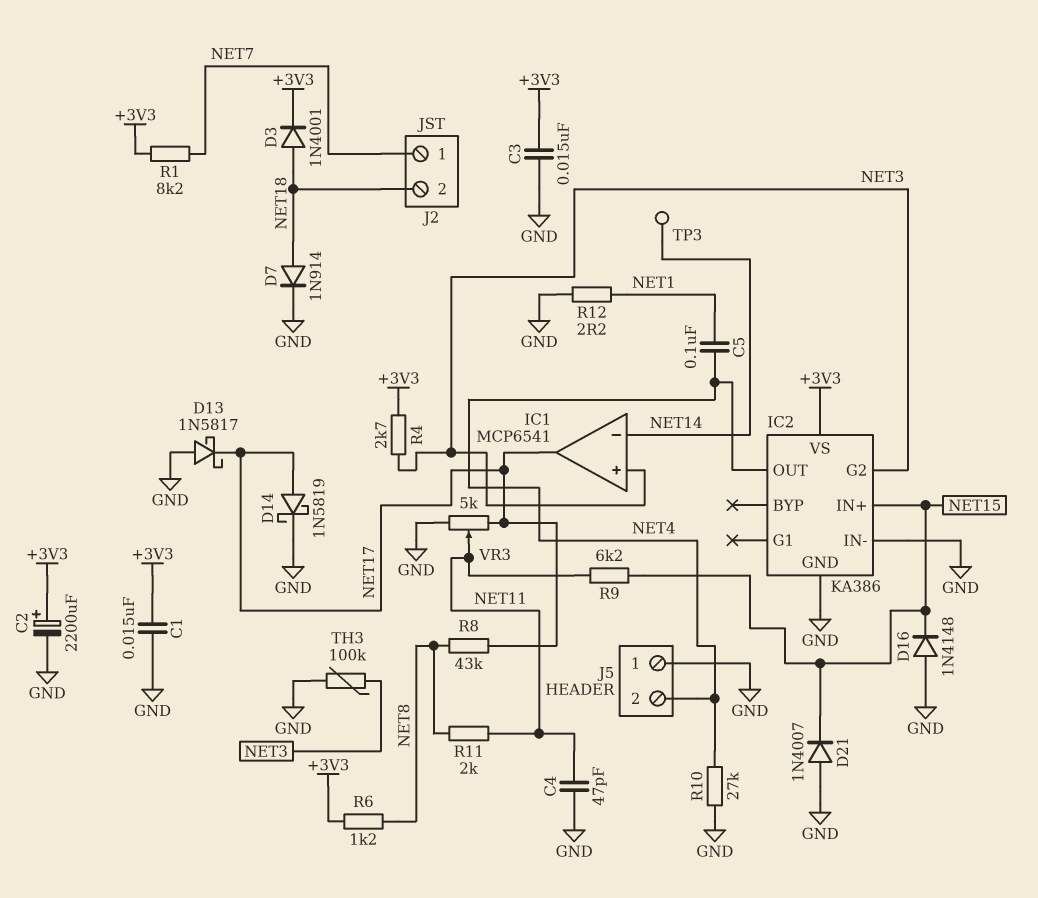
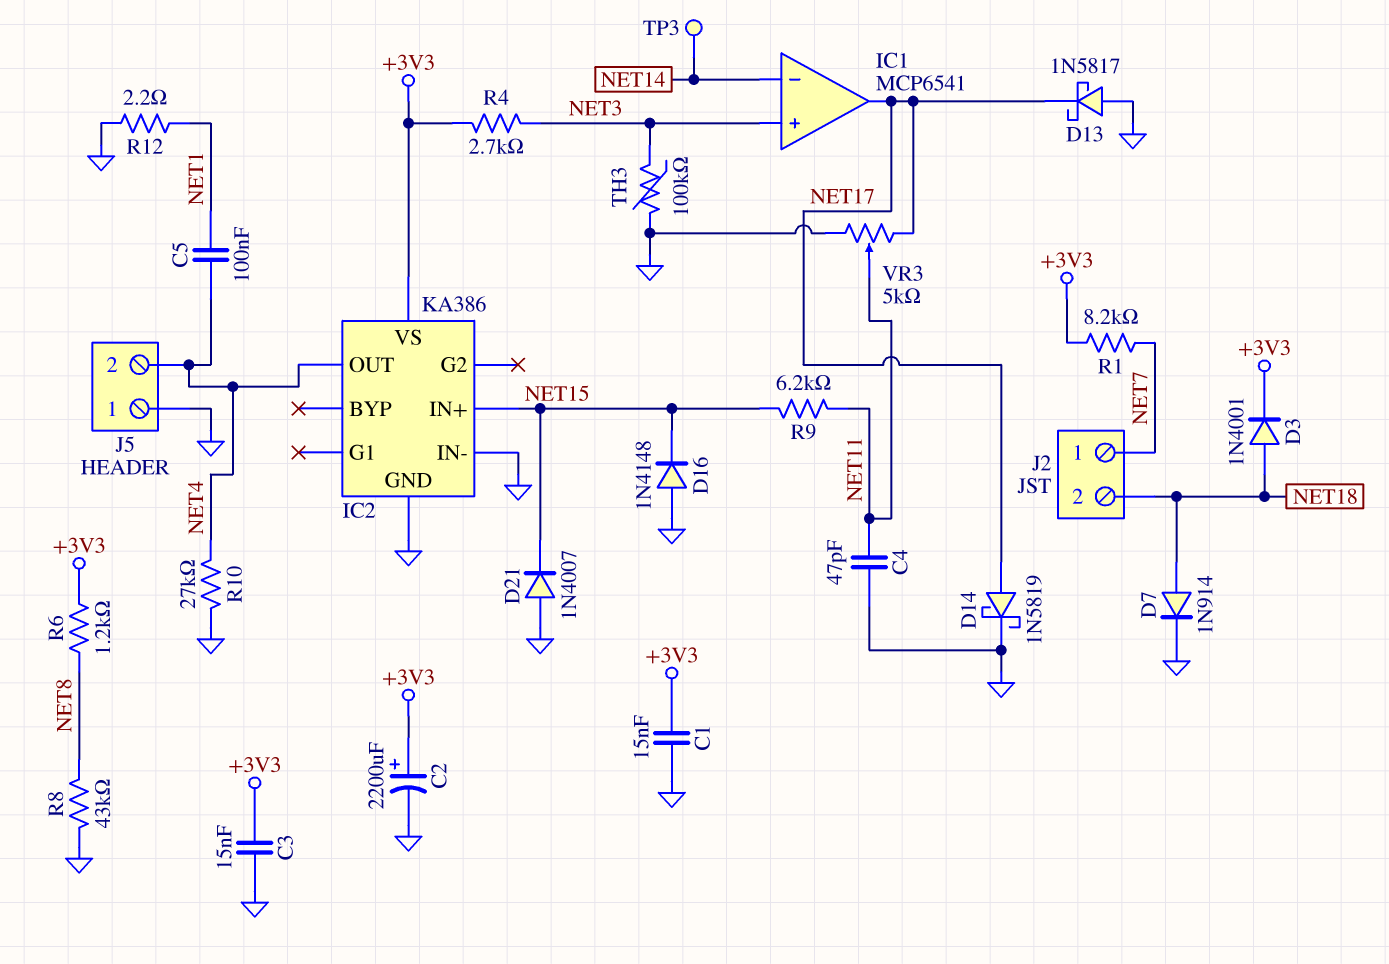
IC2 pin G2: NET3 -> none
R8: 43k (NET8, NET17) -> 43k (GND, NET8)
R11: 2k (NET8, NET11) -> none

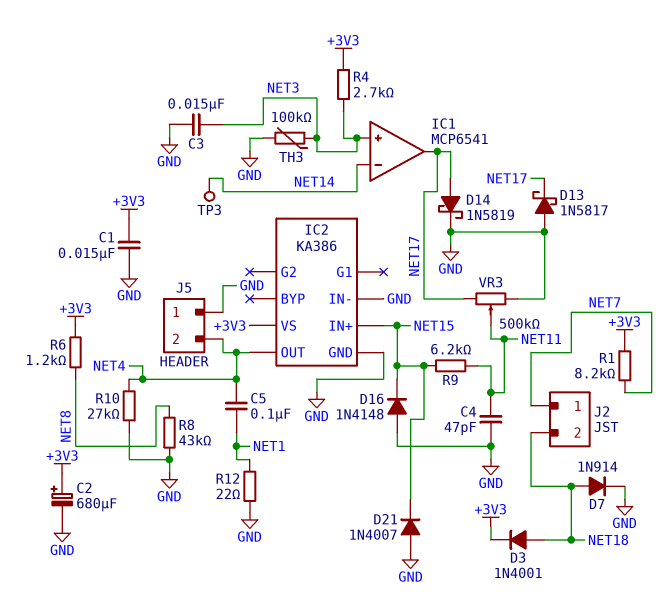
C2: 2200uF (plus +3V3, minus GND) -> 680uF (plus +3V3, minus GND)
C3: 15nF (+3V3, GND) -> 15nF (GND, NET3)
R12: 2.2 (GND, NET1) -> 22 (GND, NET1)
VR3: 5k (GND, NET17, wiper NET11) -> 500k (GND, NET17, wiper NET11)

